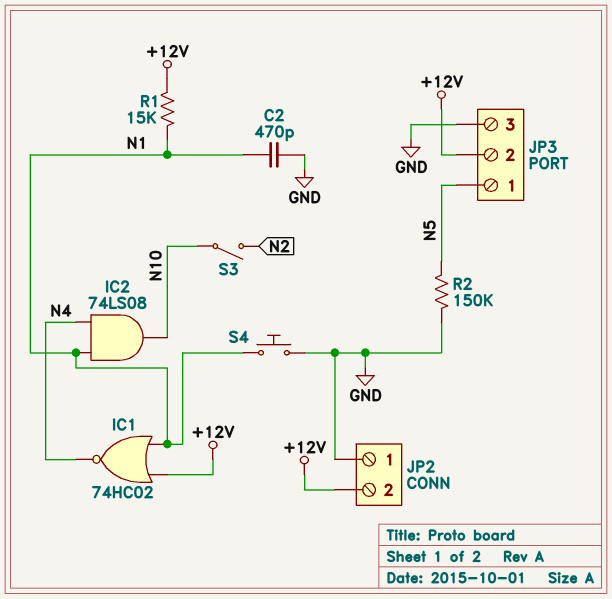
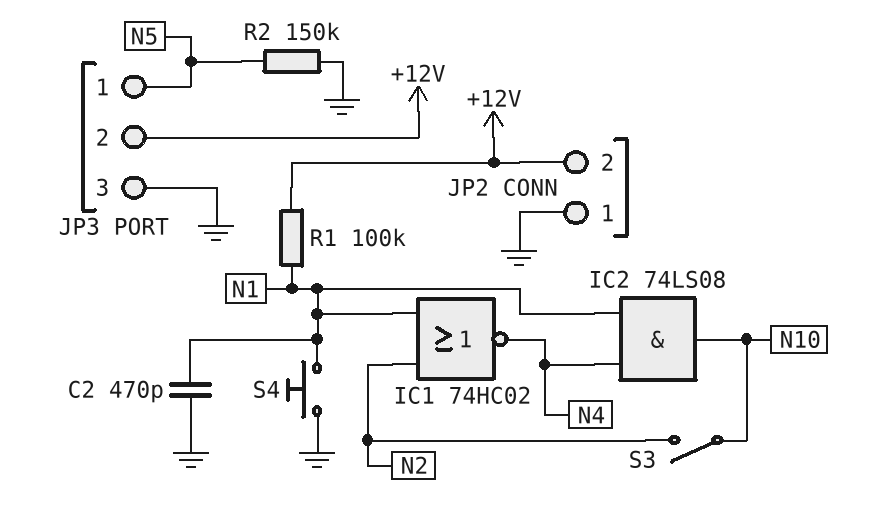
IC1: NOR 74HC02 (in +12V, in N1, out N4) -> NOR 74HC02 (in N1, in N2, out N4)
R1: 15k (+12V, N1) -> 100k (+12V, N1)

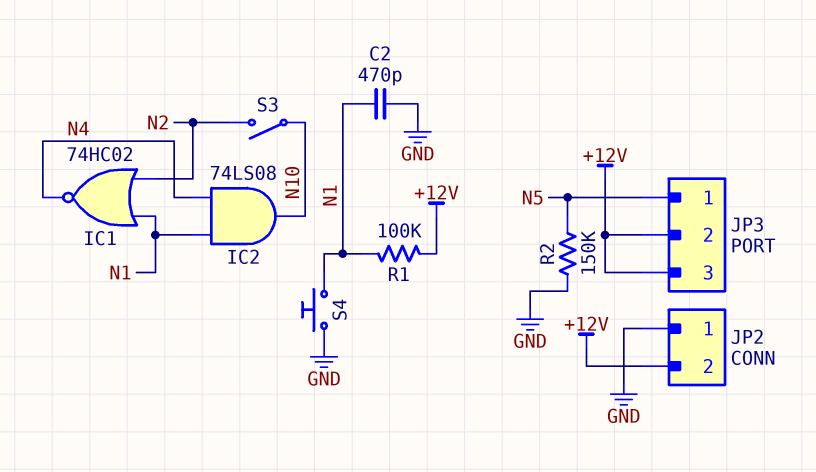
JP3 pin 3: GND -> +12V

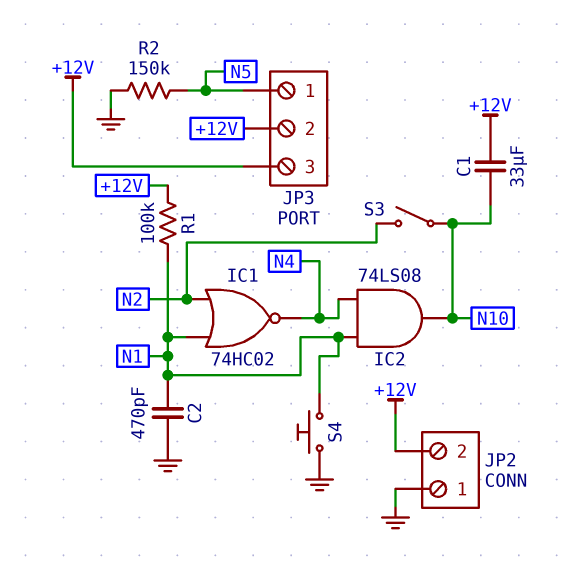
C1: none -> 33uF (+12V, N10)

